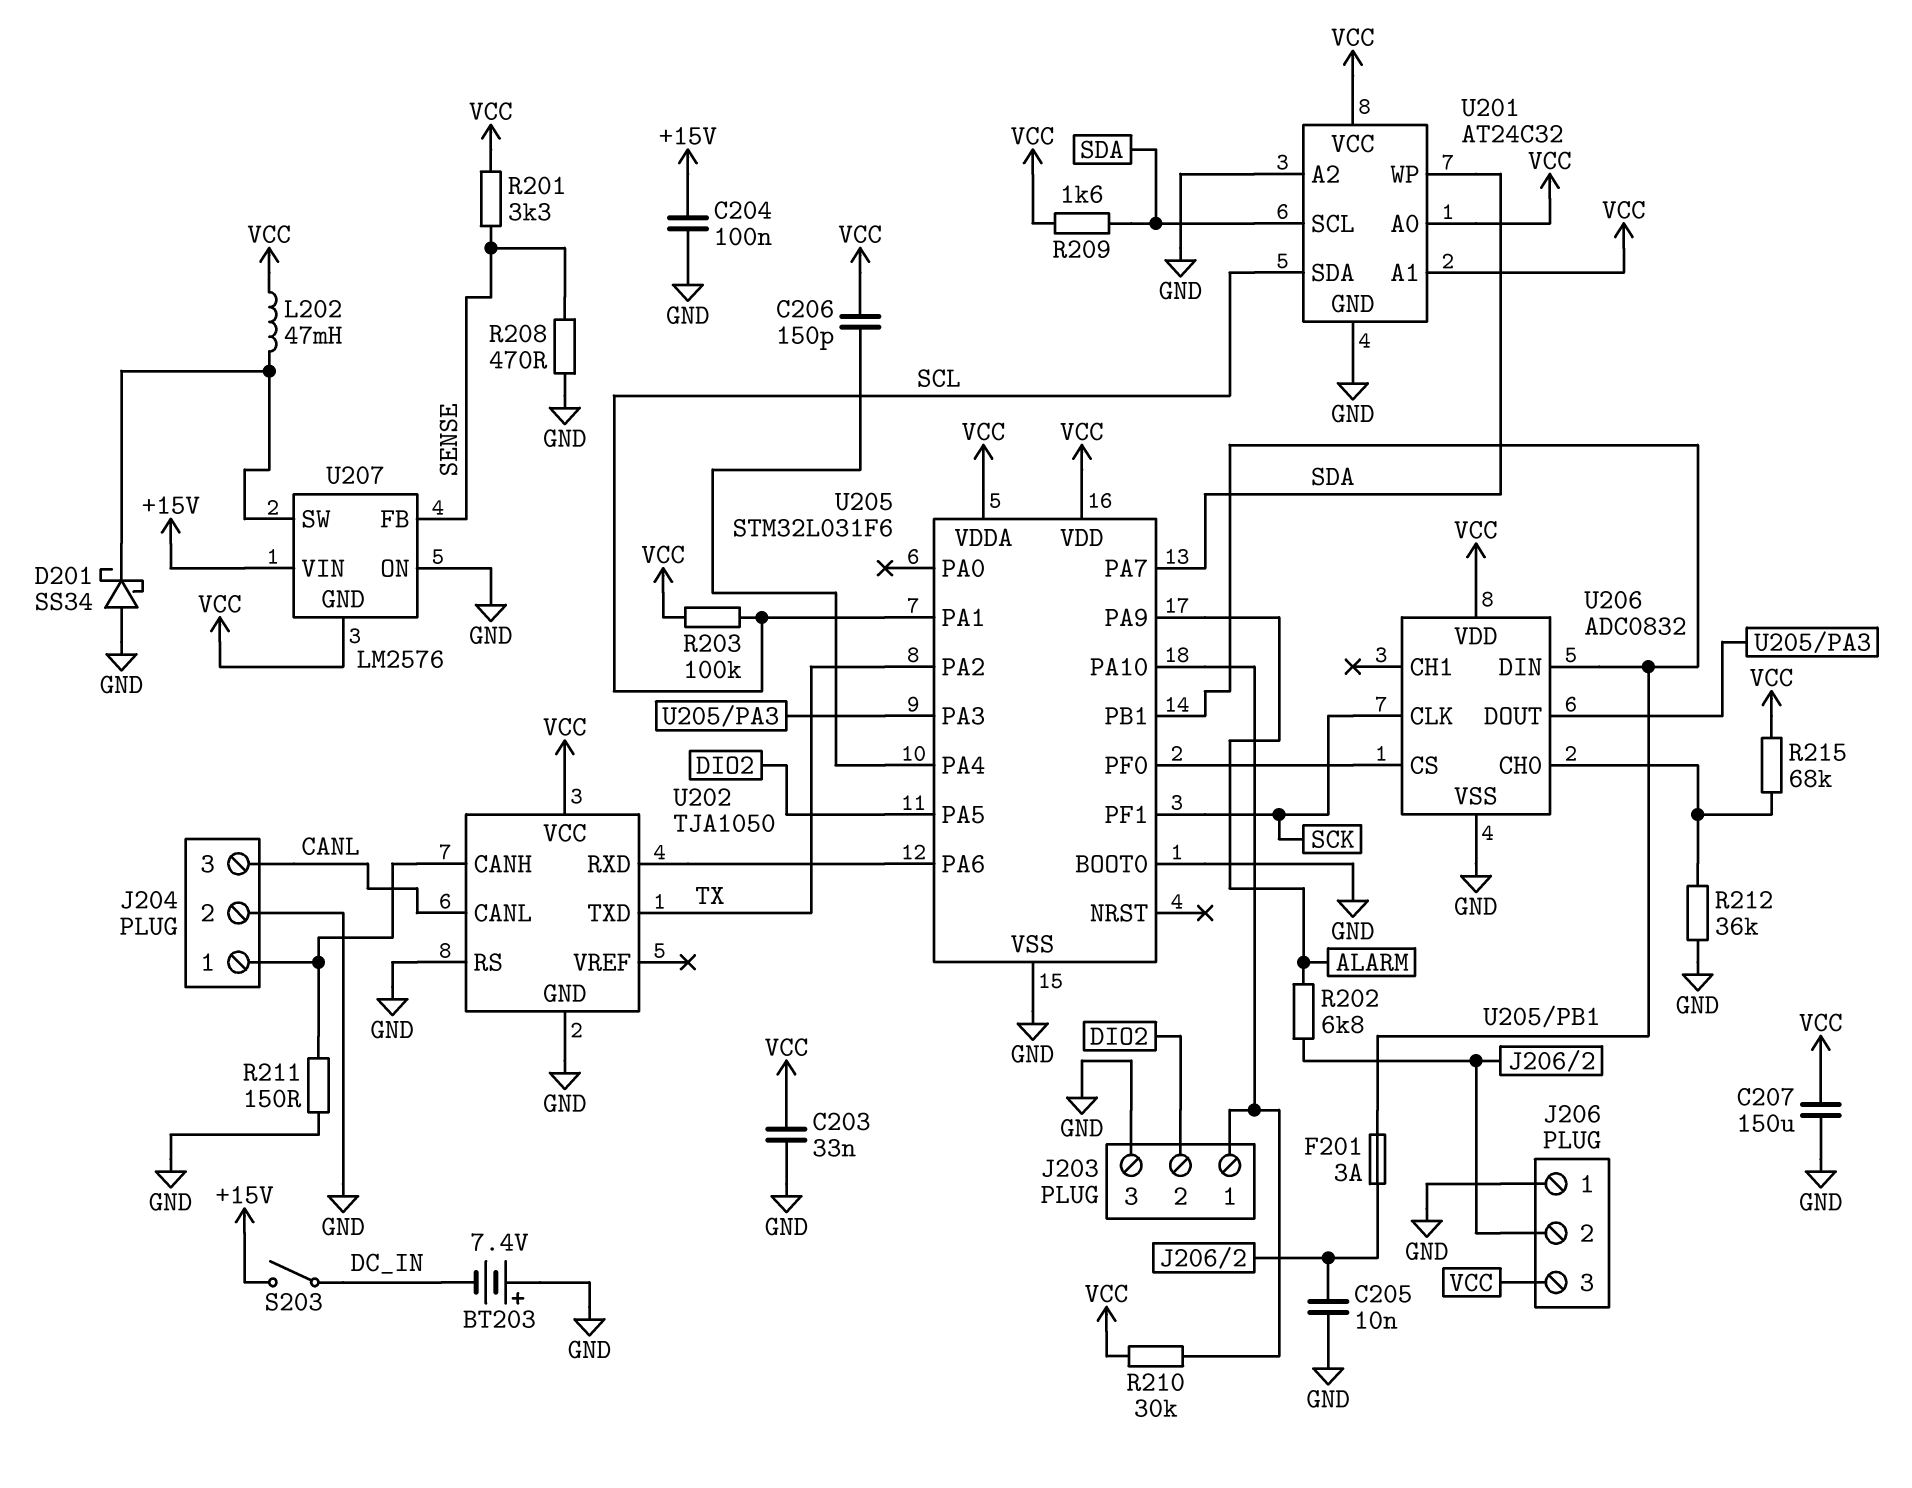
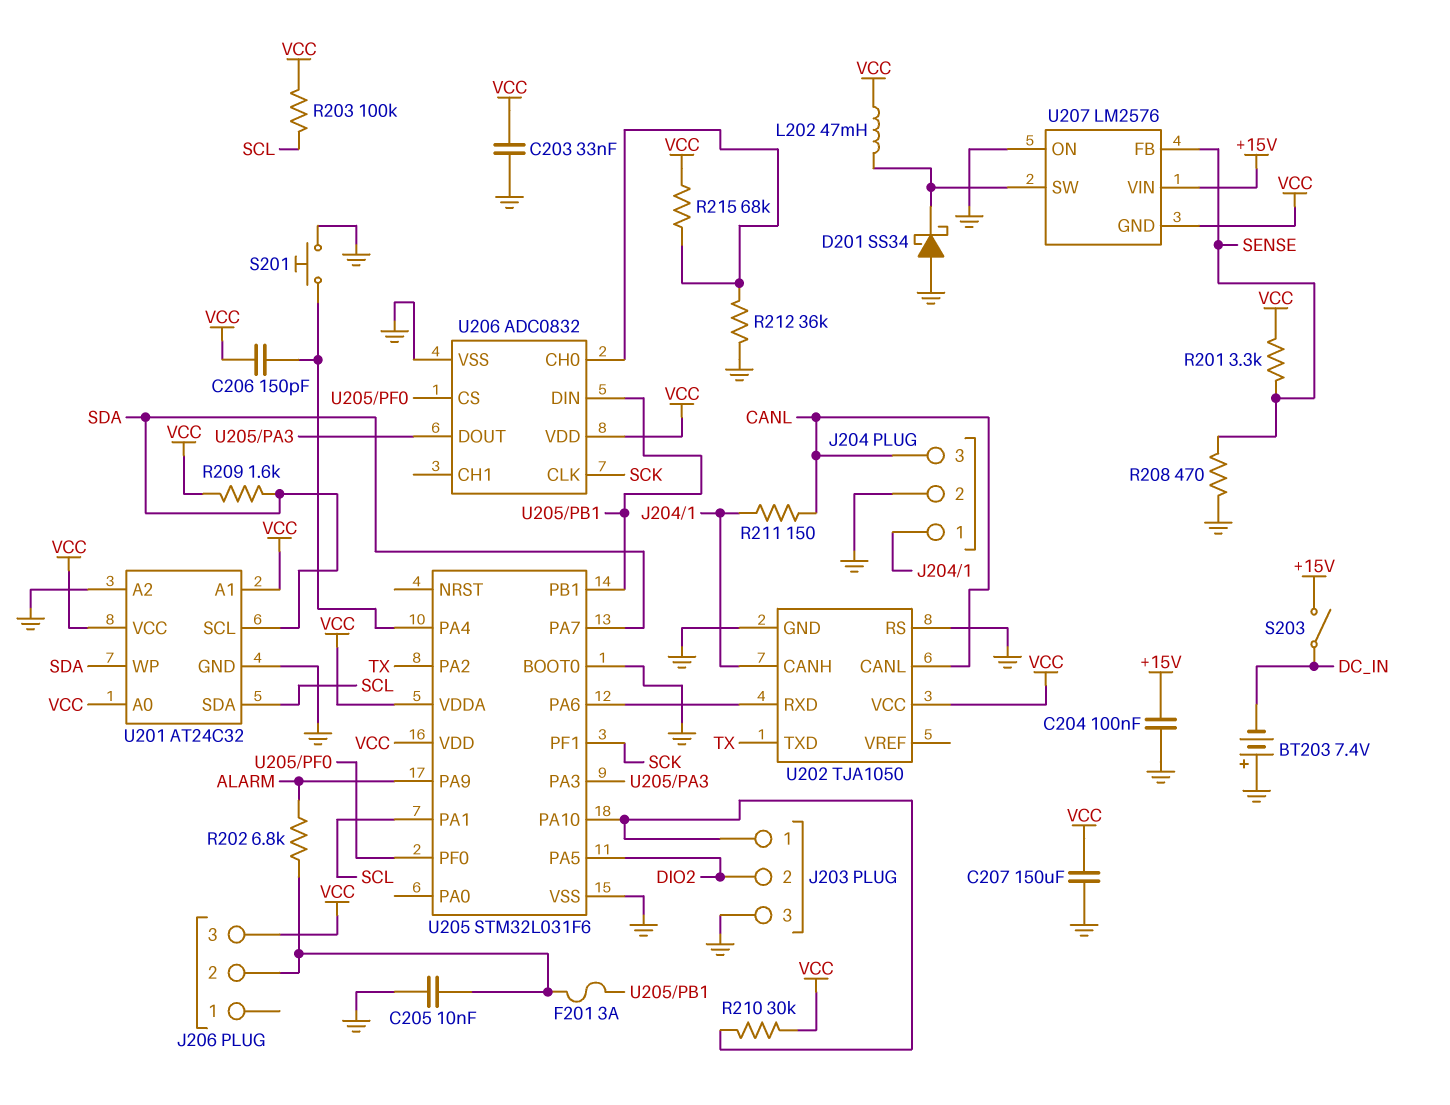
J206 pin 1: GND -> none
R211: 150 (GND, J204/1) -> 150 (CANL, J204/1)
S201: none -> button (GND, U205/PA4)

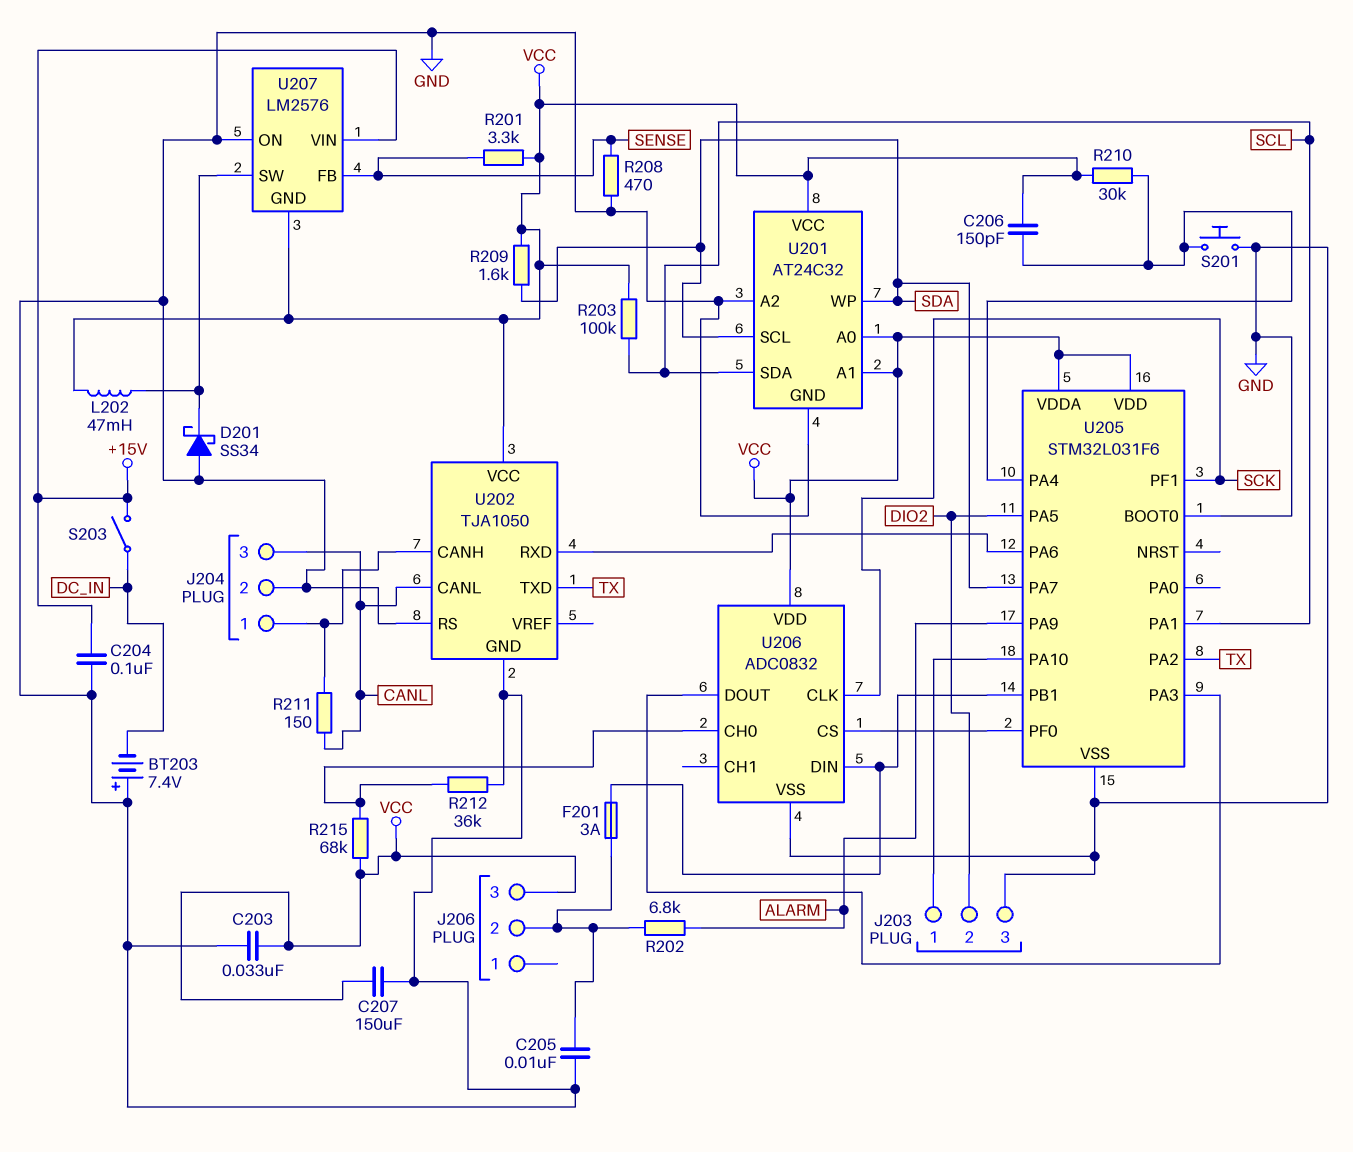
R210: 30k (J203/1, VCC) -> 30k (U205/PA4, VCC)

